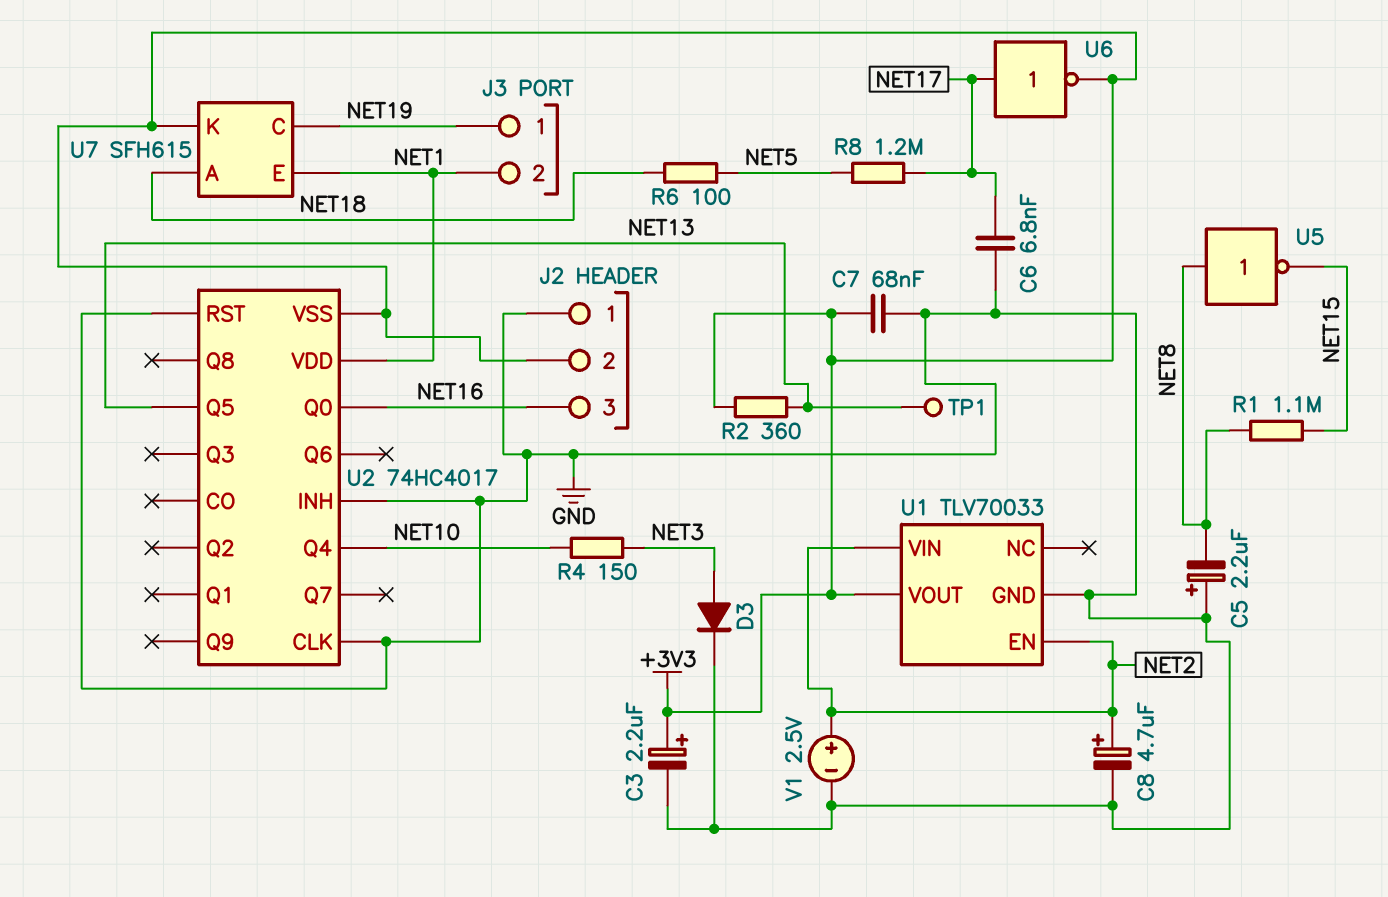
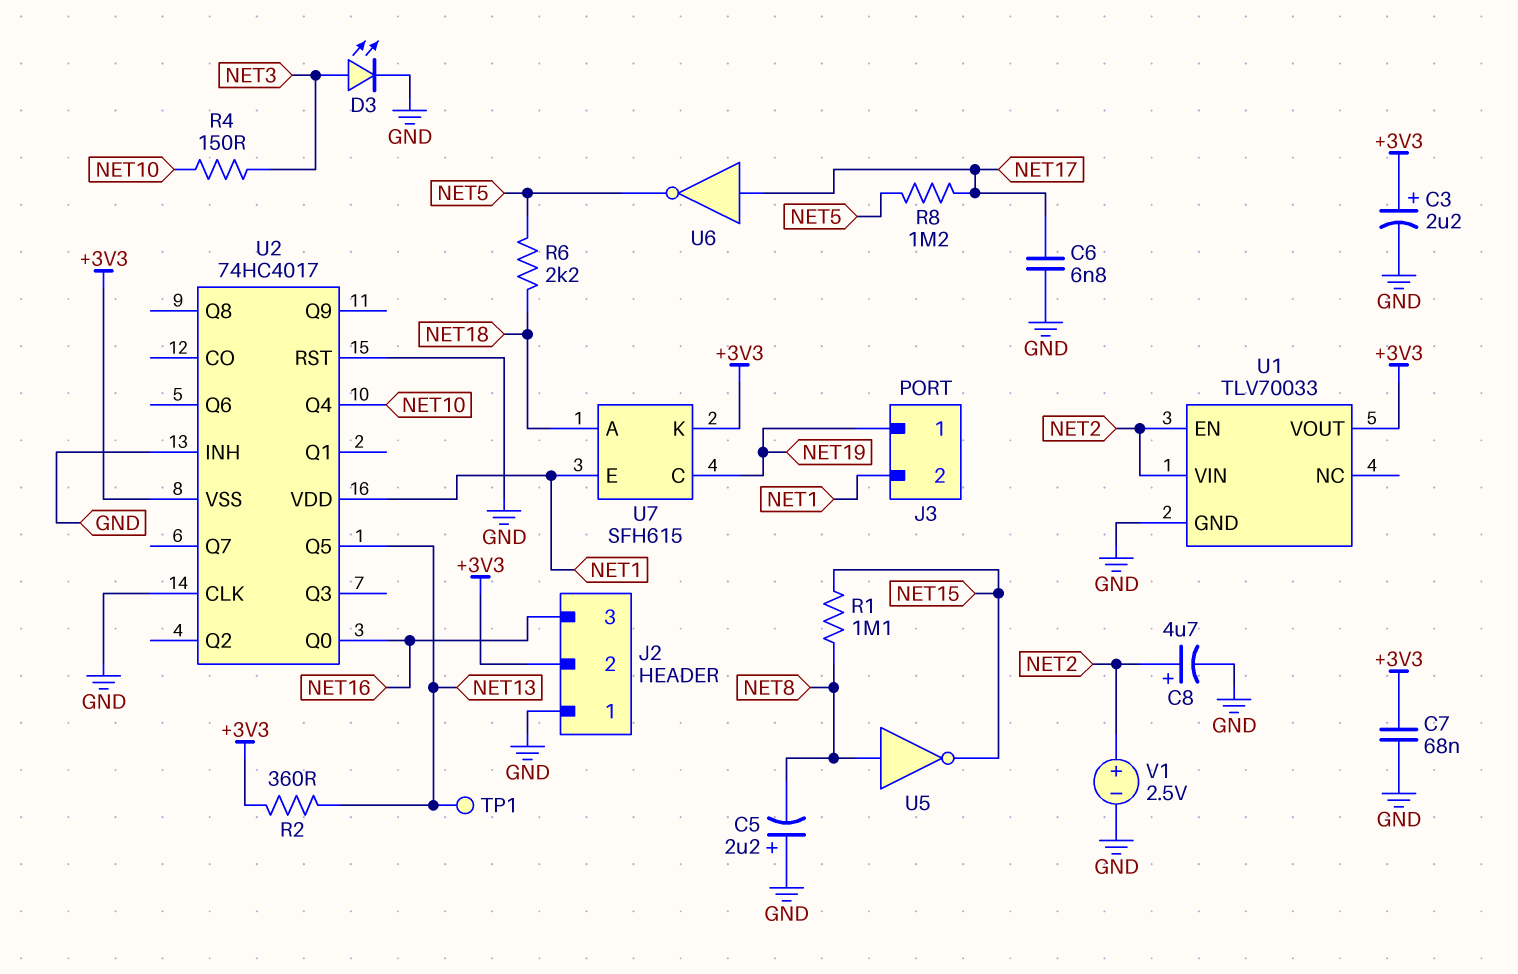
D3: diode (A NET3, K GND) -> LED (A NET3, K GND)
R6: 100 (NET5, NET18) -> 2.2k (NET5, NET18)
U6: NOT (in NET17, out +3V3) -> NOT (in NET17, out NET5)

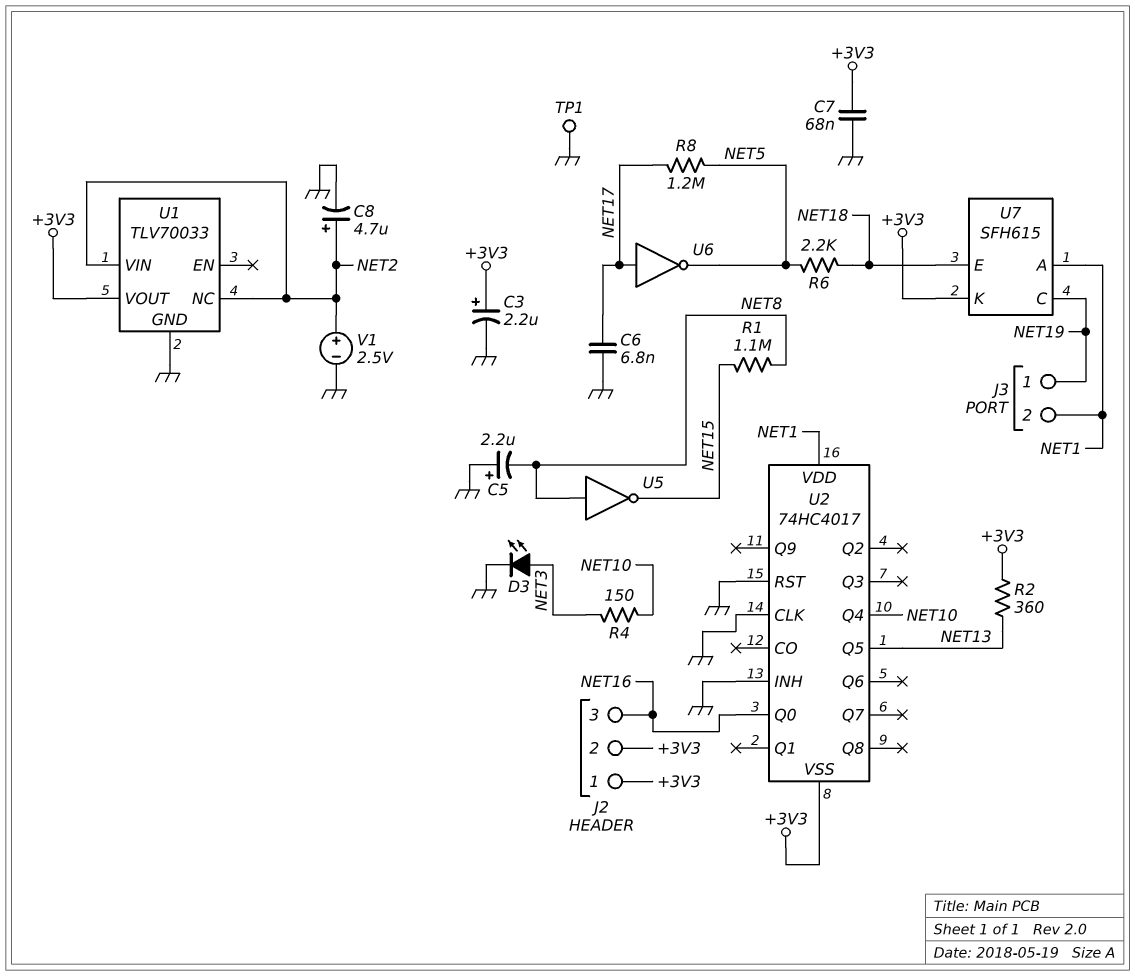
J2 pin 1: GND -> +3V3
TP1: test point (NET13) -> test point (GND)
U1 pin EN: NET2 -> none
U1 pin NC: none -> NET2
U7 pin A: NET18 -> NET1
U7 pin E: NET1 -> NET18

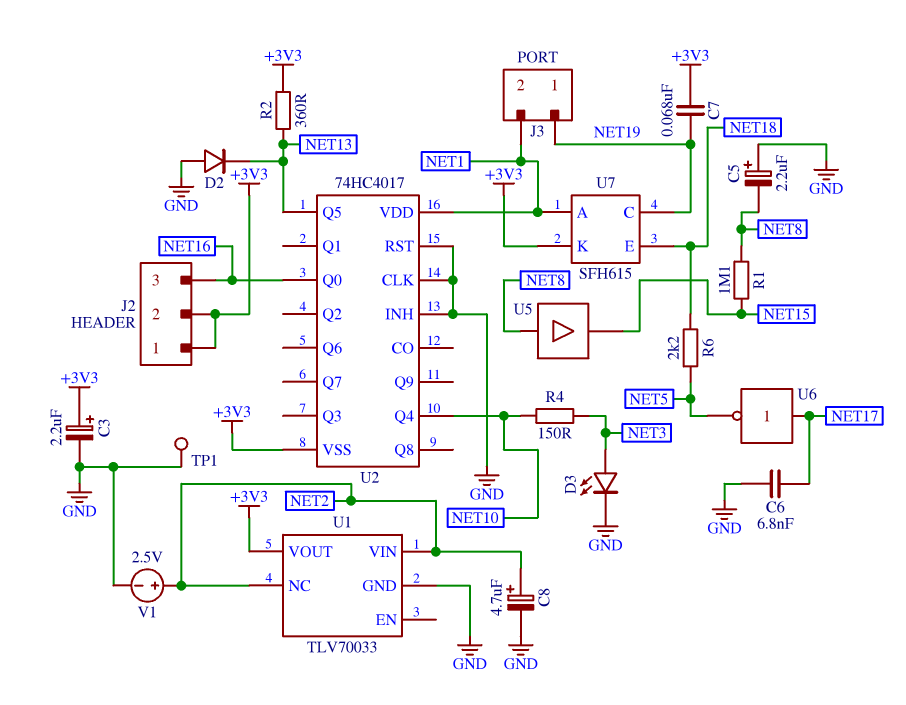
C7: 68nF (+3V3, GND) -> 68nF (+3V3, NET19)
D2: none -> diode (A GND, K NET13)
R8: 1.2M (NET5, NET17) -> none
U5: NOT (in NET8, out NET15) -> buffer (in NET8, out NET15)

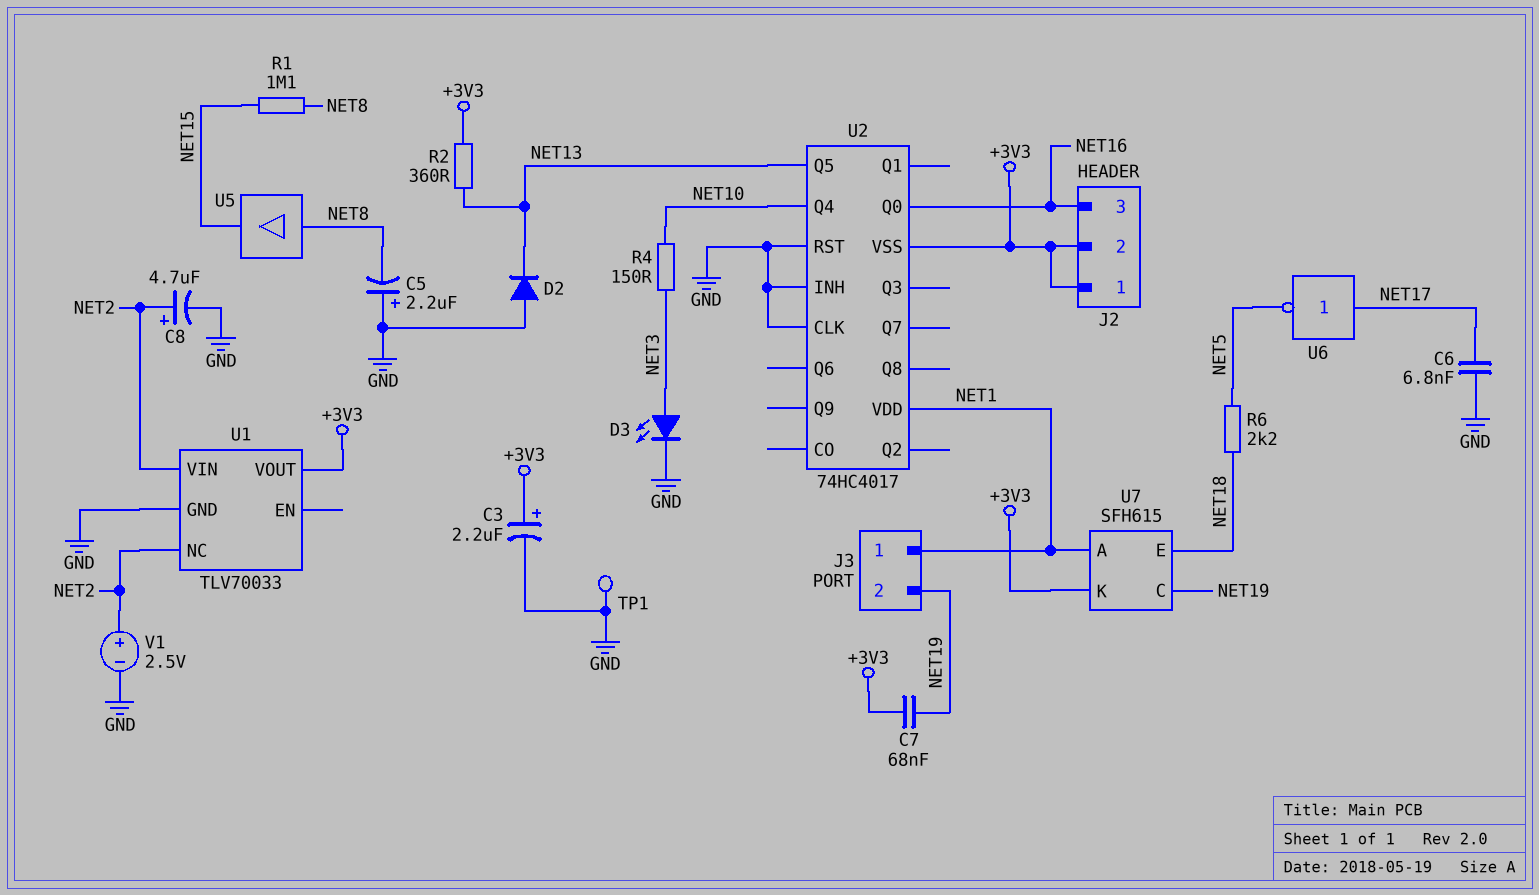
J3 pin 1: NET19 -> NET1
J3 pin 2: NET1 -> NET19

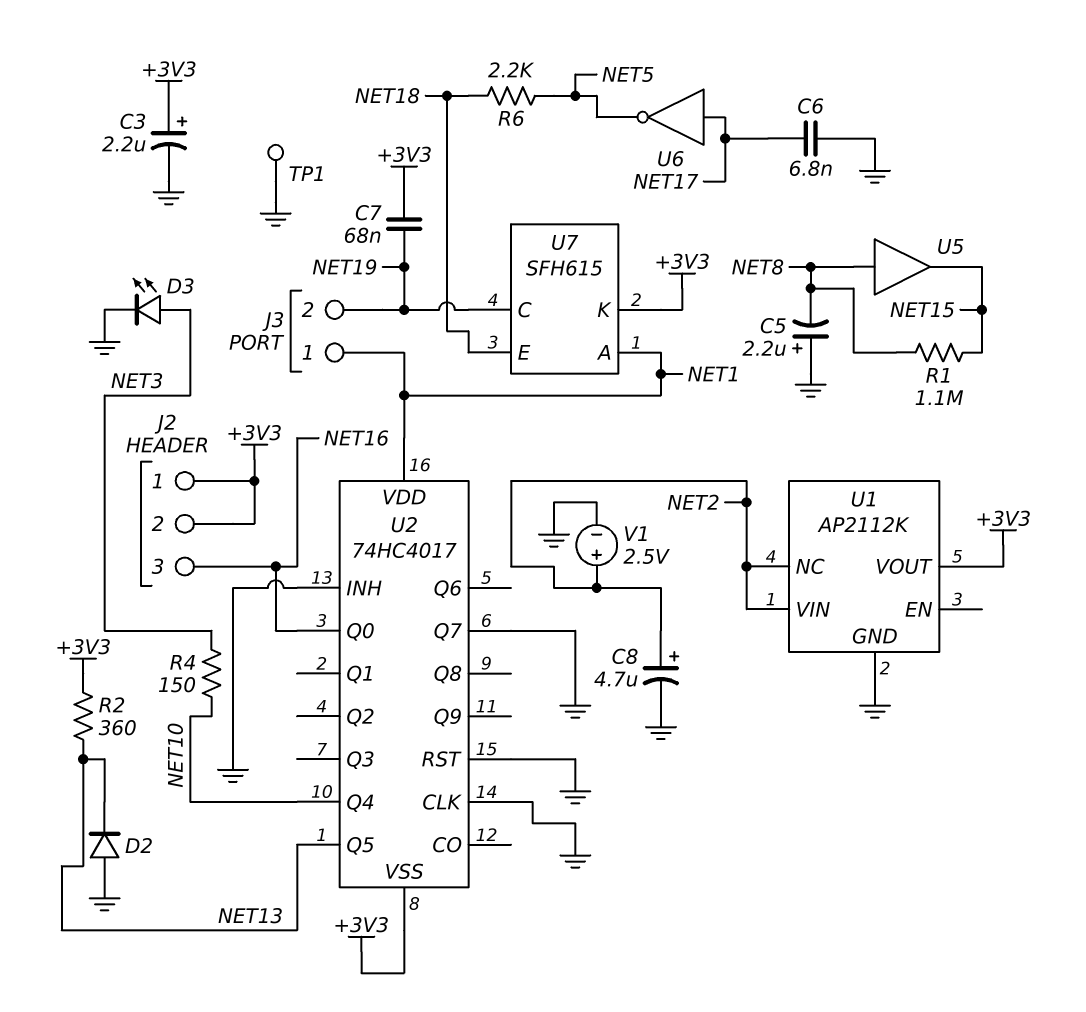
U1: TLV70033 -> AP2112K
U2 pin Q7: none -> GND

